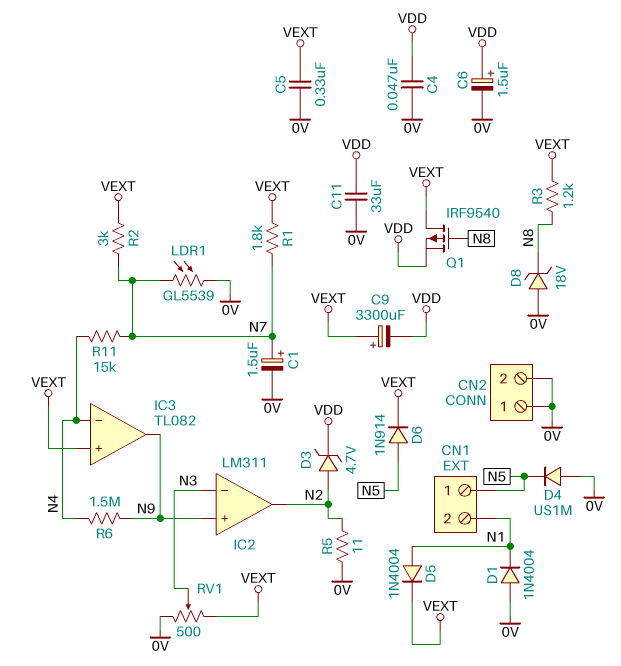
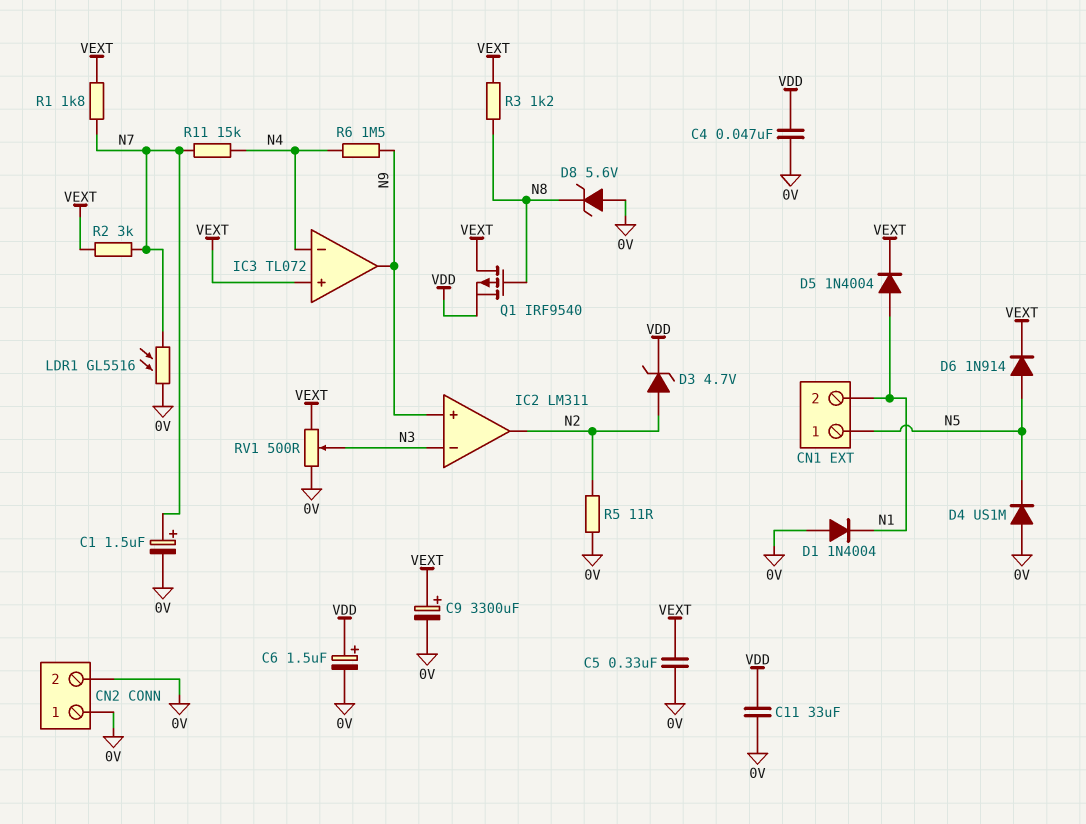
C9: 3300uF (plus VEXT, minus VDD) -> 3300uF (plus VEXT, minus 0V)
D8: zener 18V (A 0V, K N8) -> zener 5.6V (A 0V, K N8)
IC3: TL082 -> TL072
LDR1: GL5539 (0V, N7) -> GL5516 (0V, N7)

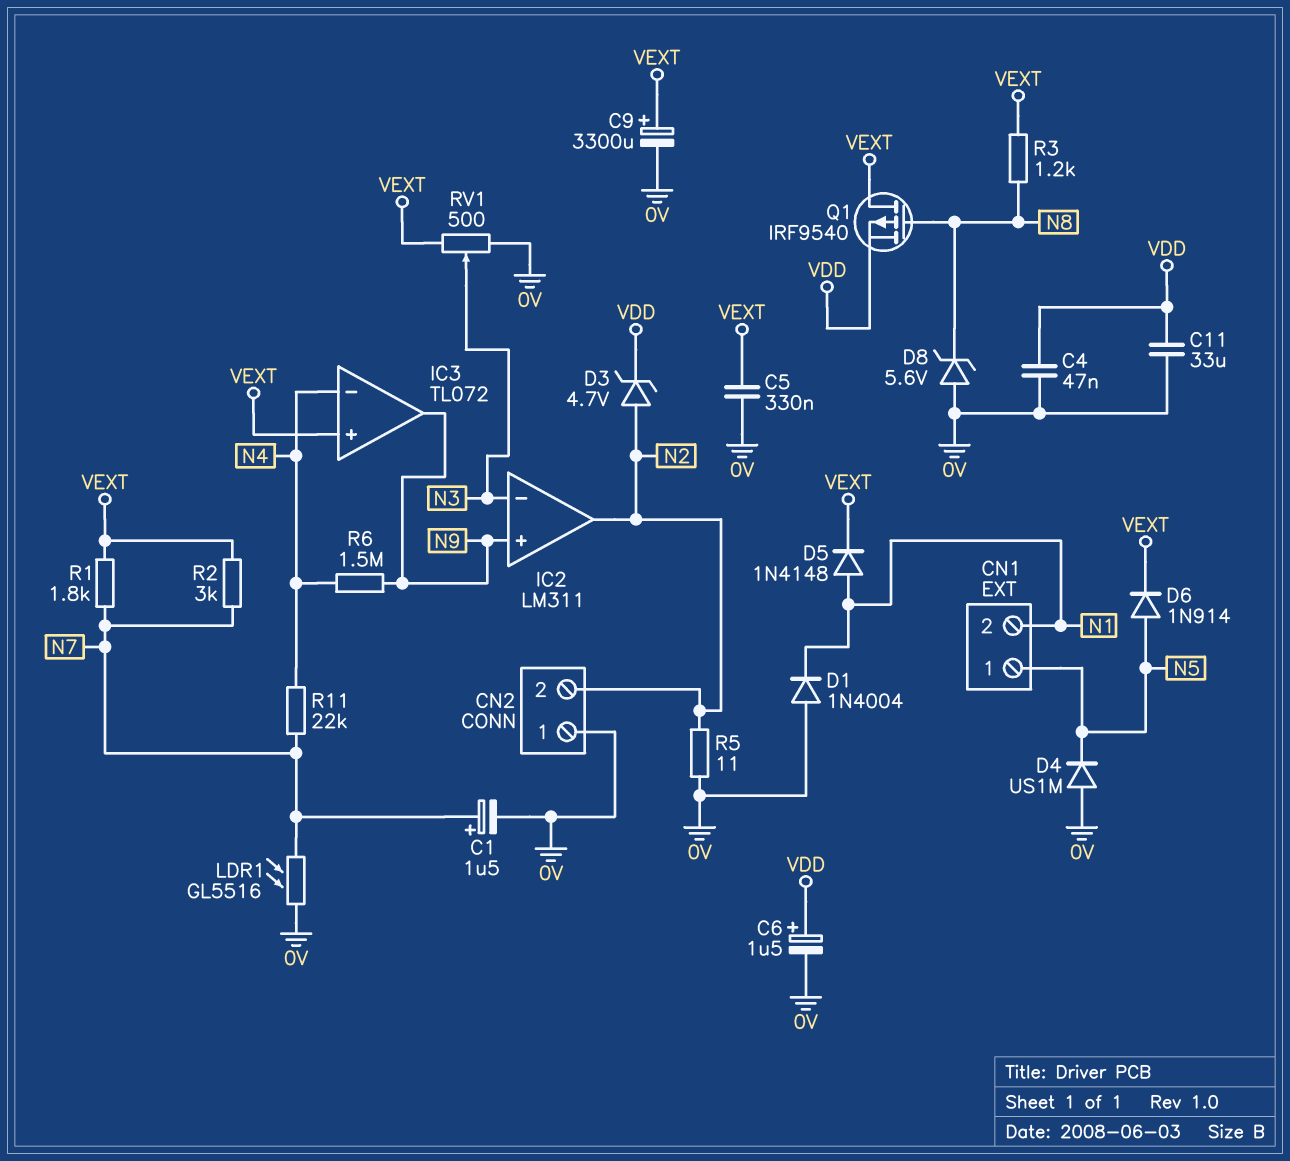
CN2 pin 2: 0V -> N2
D5: diode 1N4004 (A N1, K VEXT) -> diode 1N4148 (A N1, K VEXT)
R11: 15k (N4, N7) -> 22k (N4, N7)

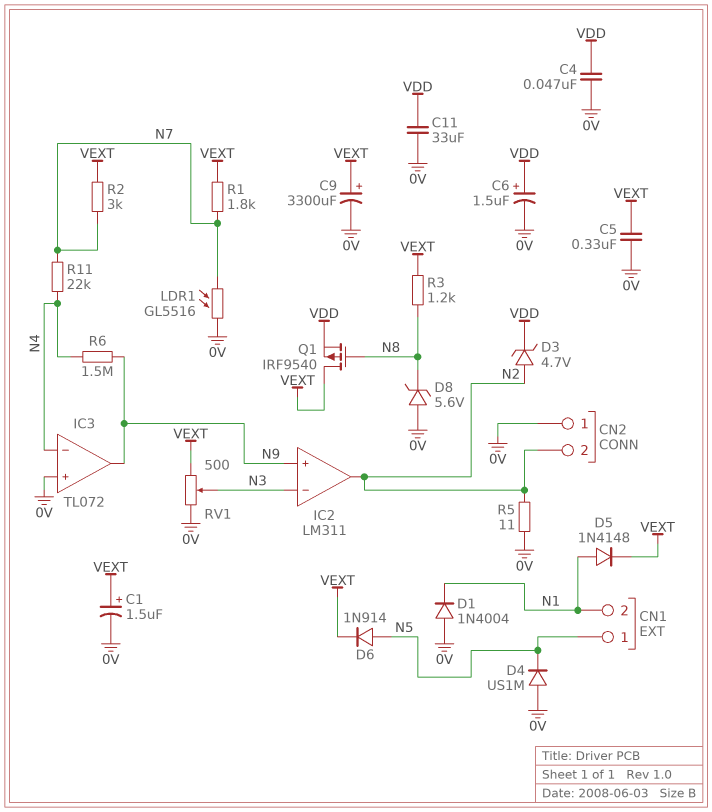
C1: 1.5uF (plus N7, minus 0V) -> 1.5uF (plus VEXT, minus 0V)
IC3 pin in+: VEXT -> 0V

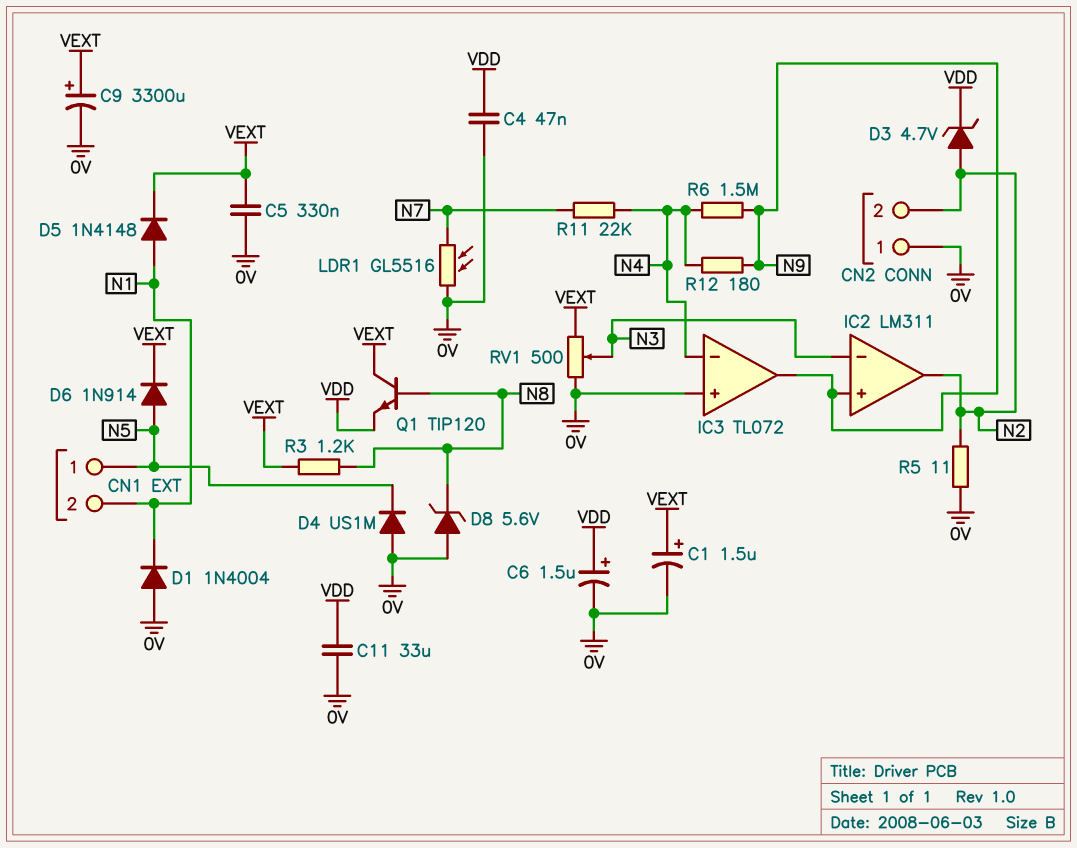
Q1: PMOS IRF9540 (G N8, D VEXT, S VDD) -> NPN TIP120 (B N8, C VEXT, E VDD)
R1: 1.8k (N7, VEXT) -> none
R2: 3k (N7, VEXT) -> none
R12: none -> 180 (N4, N9)

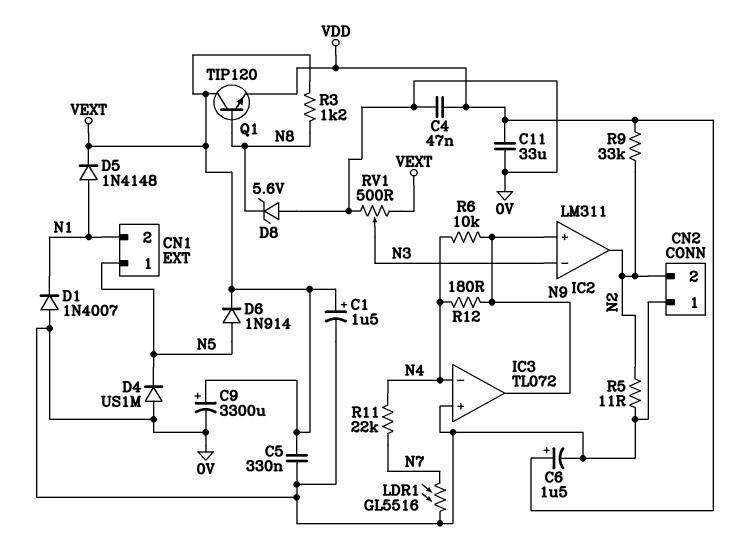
D1: diode 1N4004 (A 0V, K N1) -> diode 1N4007 (A 0V, K N1)
D3: zener 4.7V (A N2, K VDD) -> none
R6: 1.5M (N4, N9) -> 10k (N4, N9)
R9: none -> 33k (N2, VDD)

